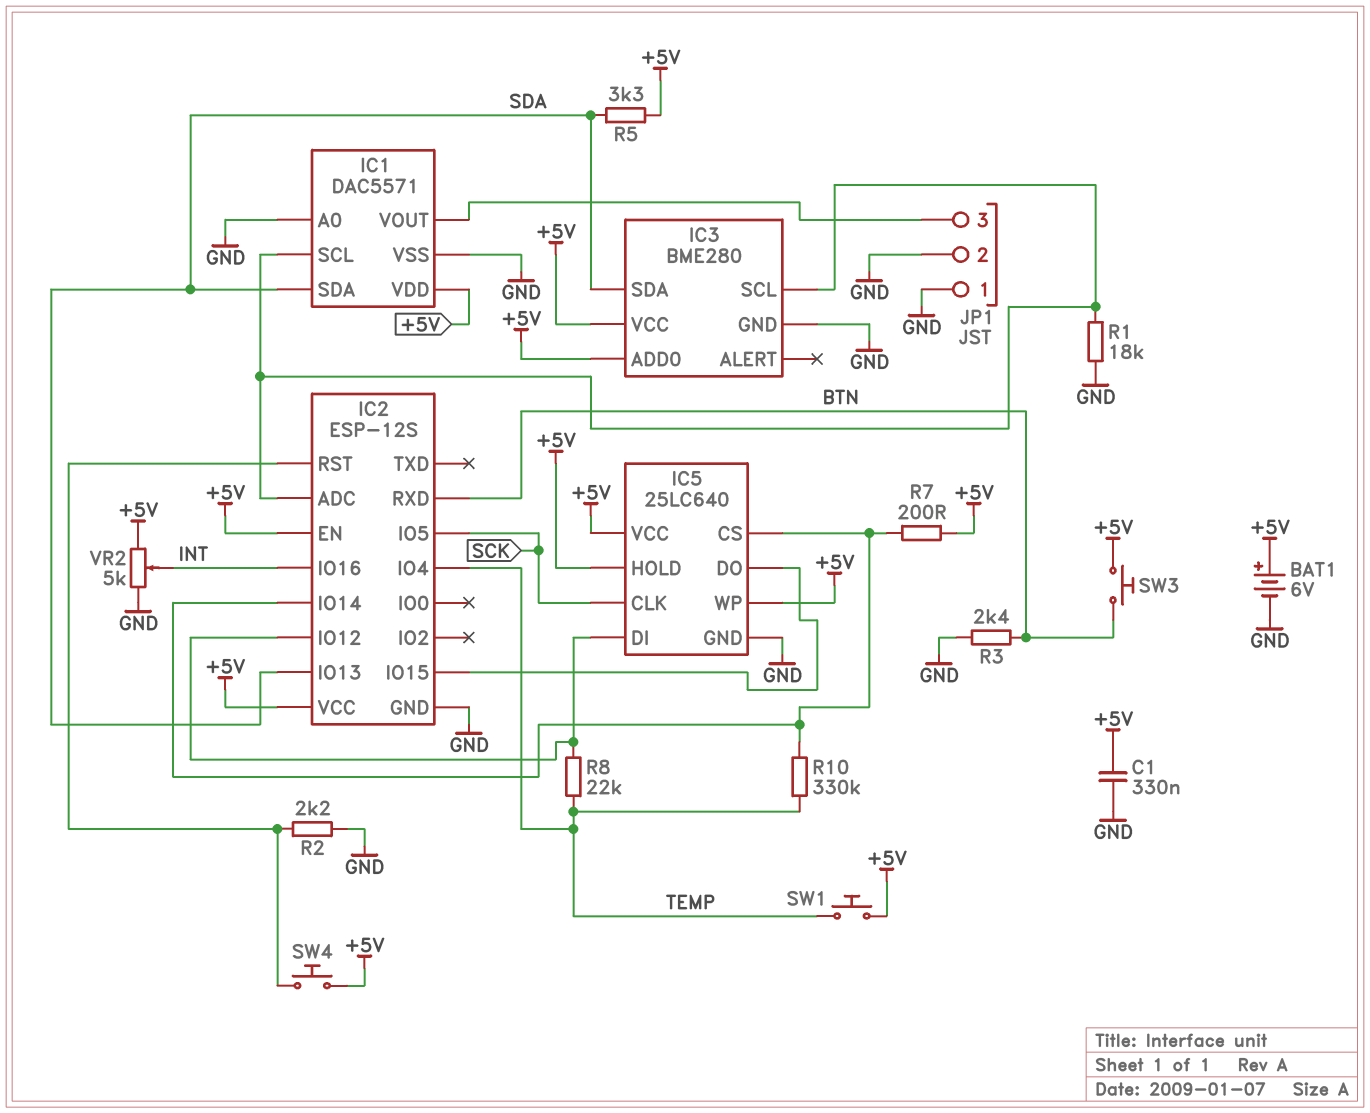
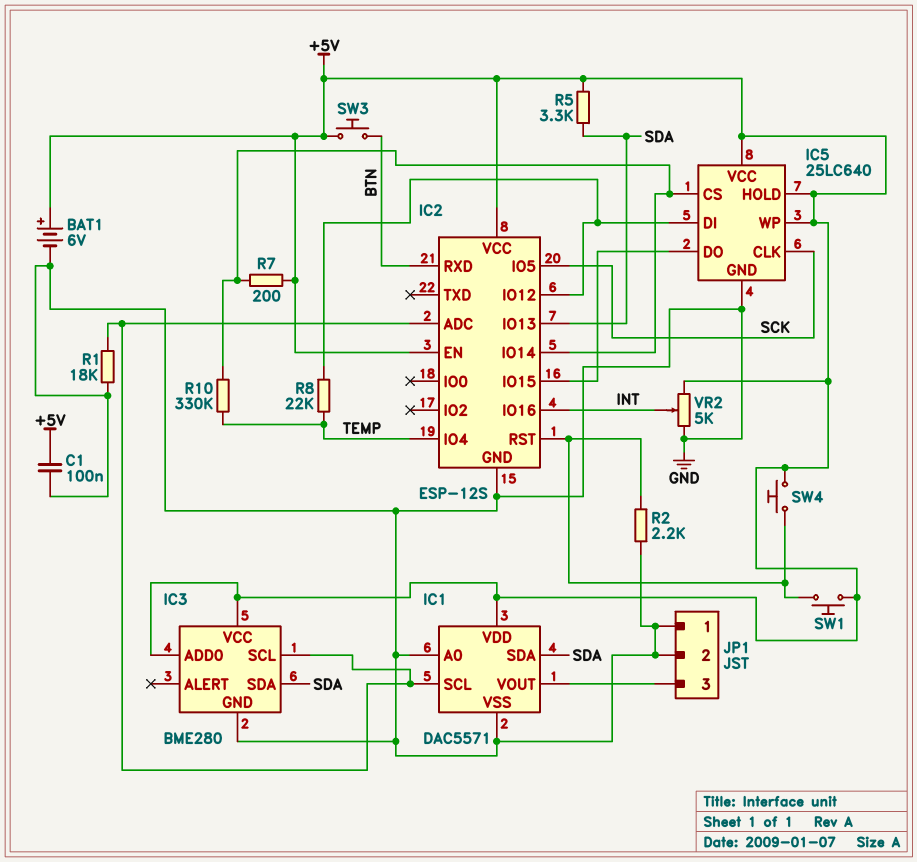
C1: 330nF (+5V, GND) -> 100nF (+5V, GND)
R3: 2.4k (BTN, GND) -> none
SW1: button (+5V, TEMP) -> button (+5V, IC2/RST)

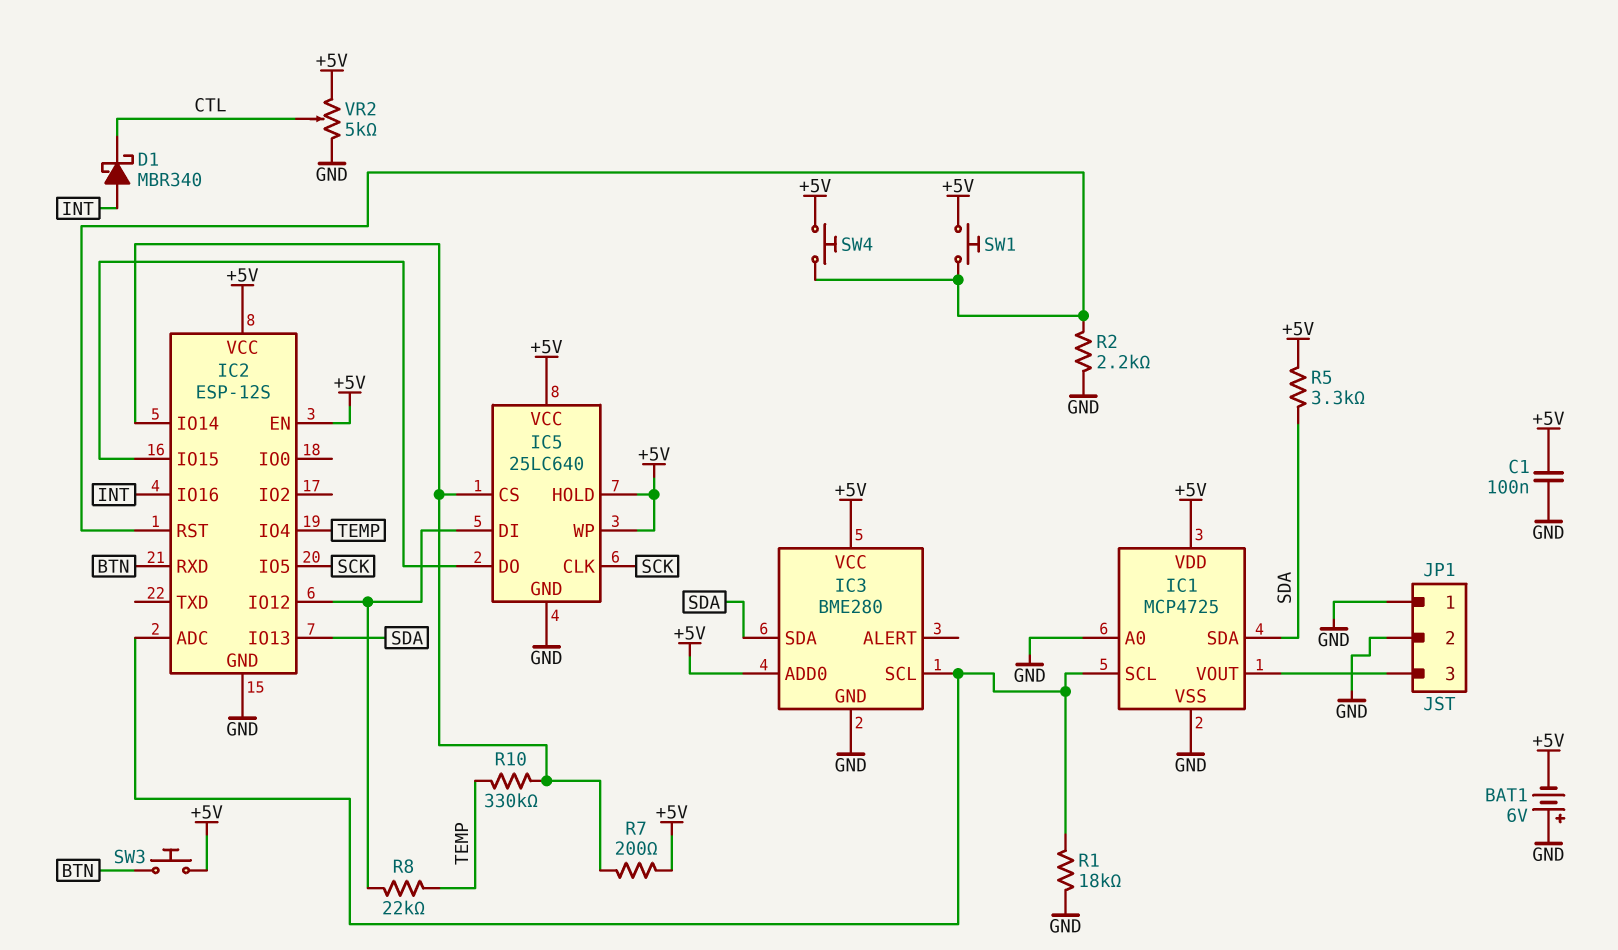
BAT1: 6V (plus +5V, minus GND) -> 6V (plus GND, minus +5V)
D1: none -> schottky MBR340 (A INT, K CTL)
IC1: DAC5571 -> MCP4725
VR2: 5k (+5V, GND, wiper INT) -> 5k (+5V, GND, wiper CTL)

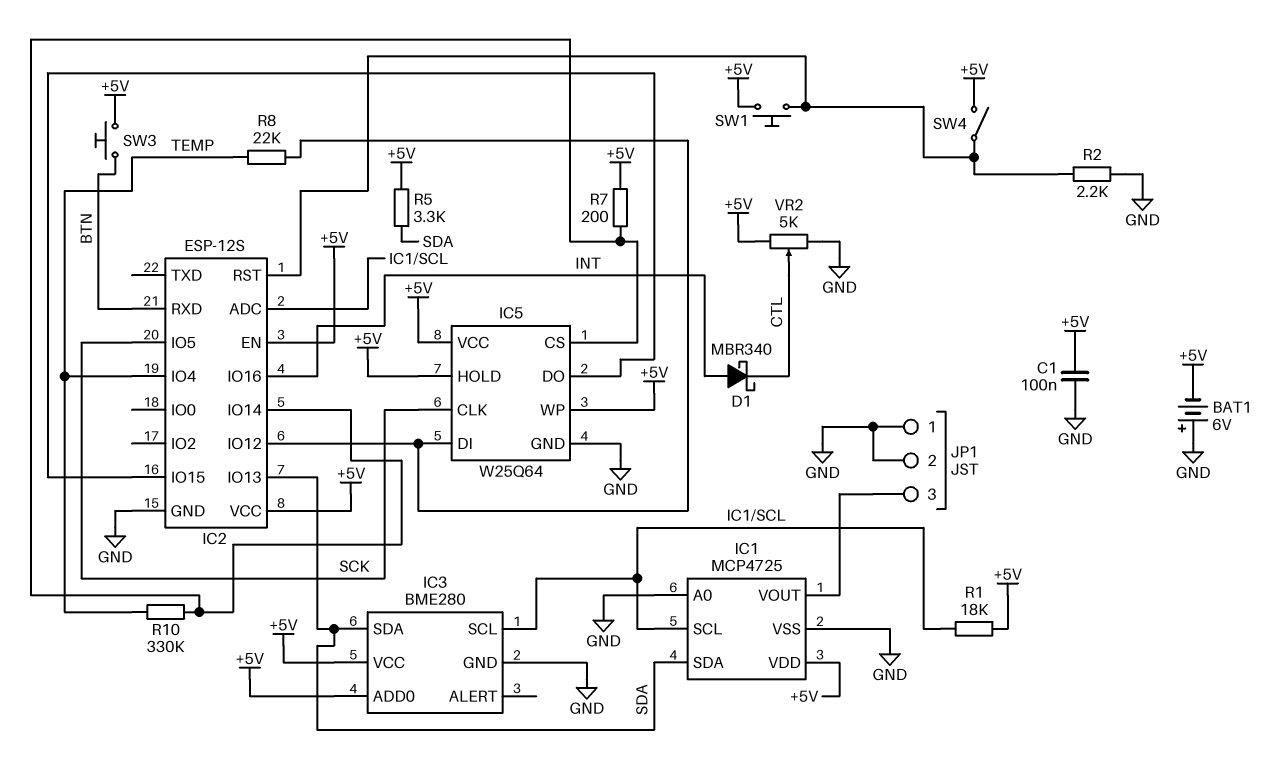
IC5: 25LC640 -> W25Q64
R1: 18k (GND, IC1/SCL) -> 18k (+5V, IC1/SCL)
SW4: button (+5V, IC2/RST) -> switch (+5V, IC2/RST)

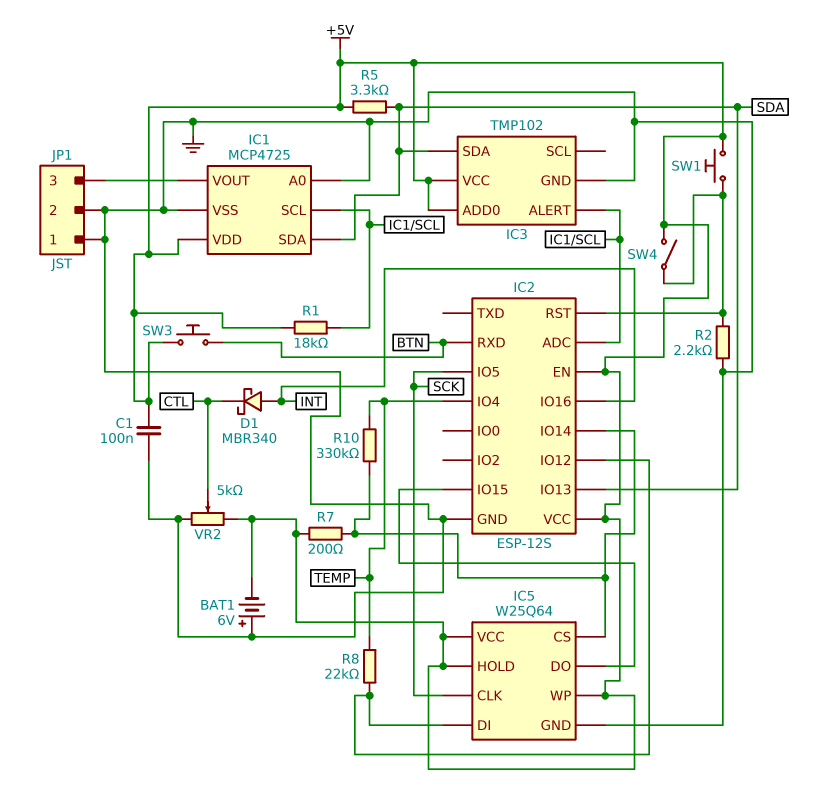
IC3: BME280 -> TMP102
IC3 pin ALERT: none -> IC1/SCL
IC3 pin SCL: IC1/SCL -> none

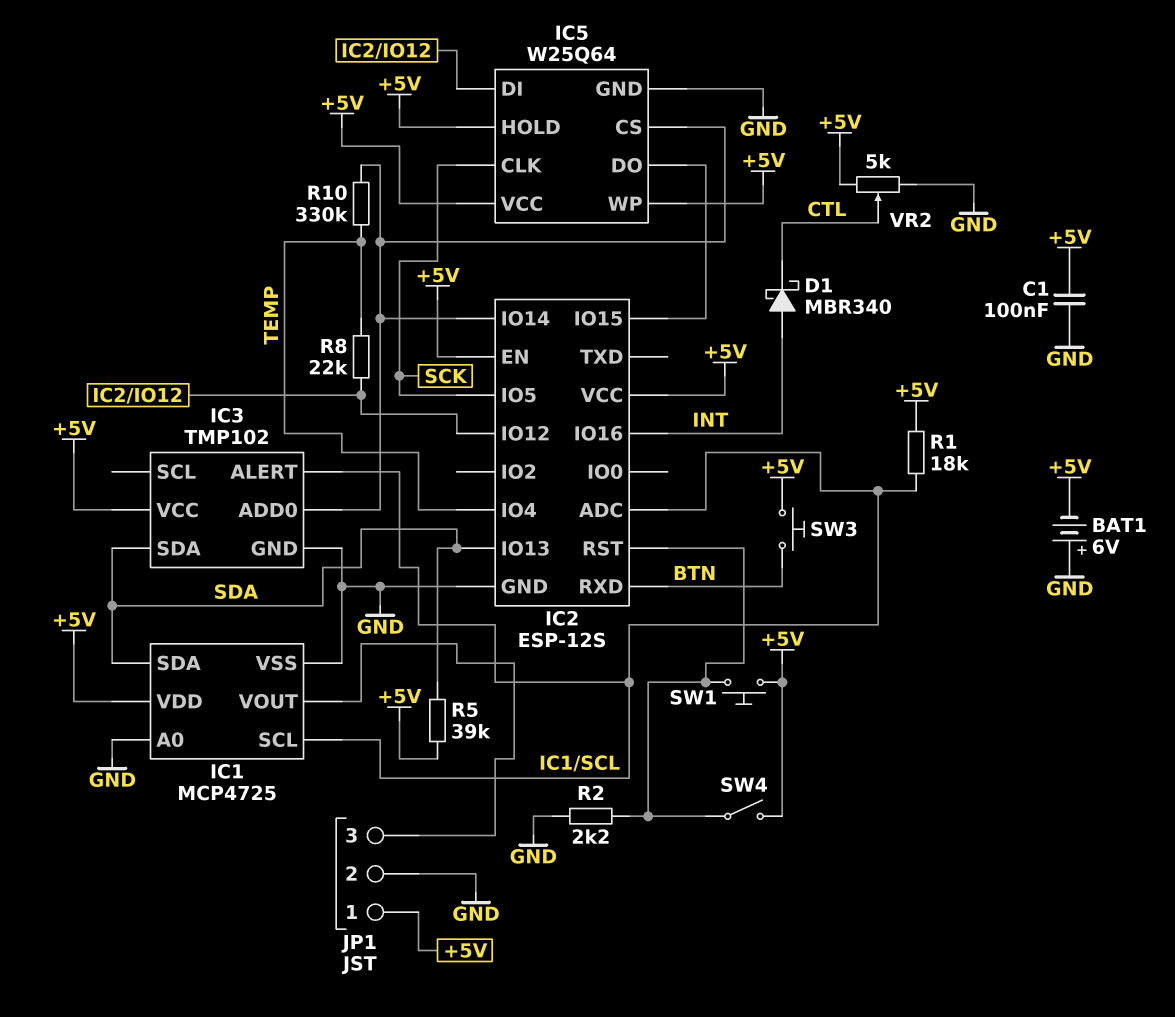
IC3 pin ADD0: +5V -> IC2/IO14
JP1 pin 1: GND -> +5V
R5: 3.3k (+5V, SDA) -> 39k (+5V, SDA)
R7: 200 (+5V, IC2/IO14) -> none

